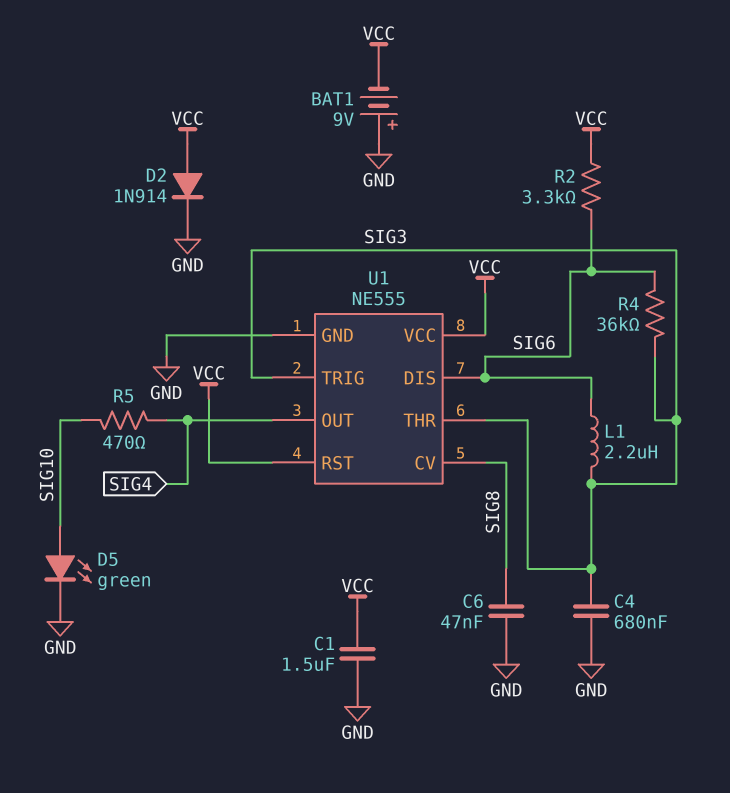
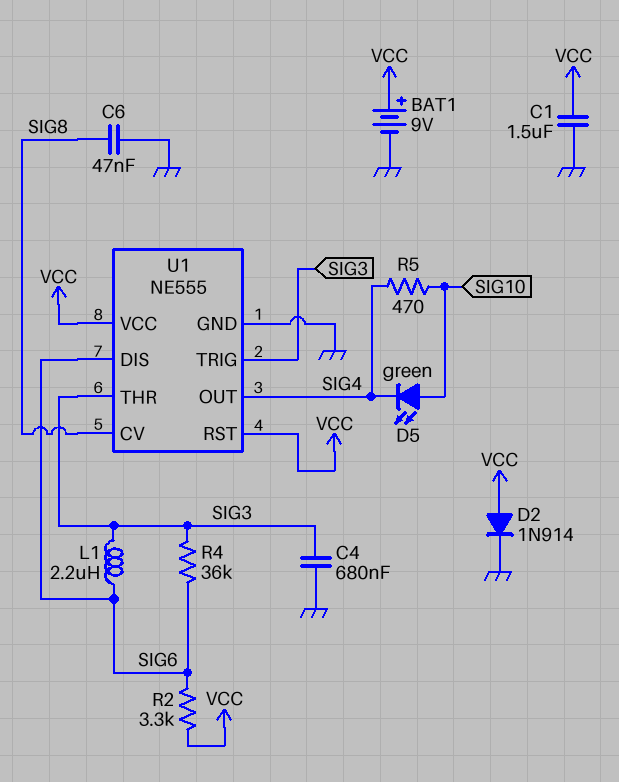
BAT1: 9V (plus GND, minus VCC) -> 9V (plus VCC, minus GND)
D5: LED green (A SIG10, K GND) -> LED green (A SIG10, K SIG4)

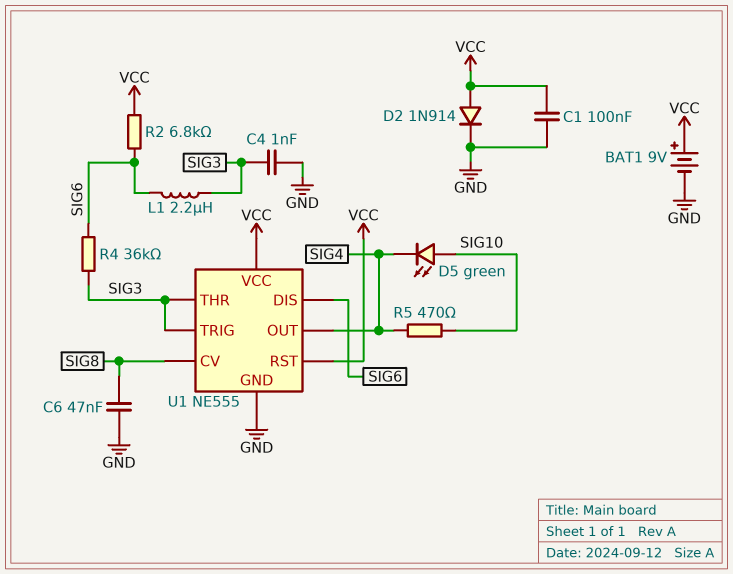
C1: 1.5uF (GND, VCC) -> 100nF (GND, VCC)
C4: 680nF (GND, SIG3) -> 1nF (GND, SIG3)
R2: 3.3k (SIG6, VCC) -> 6.8k (SIG6, VCC)

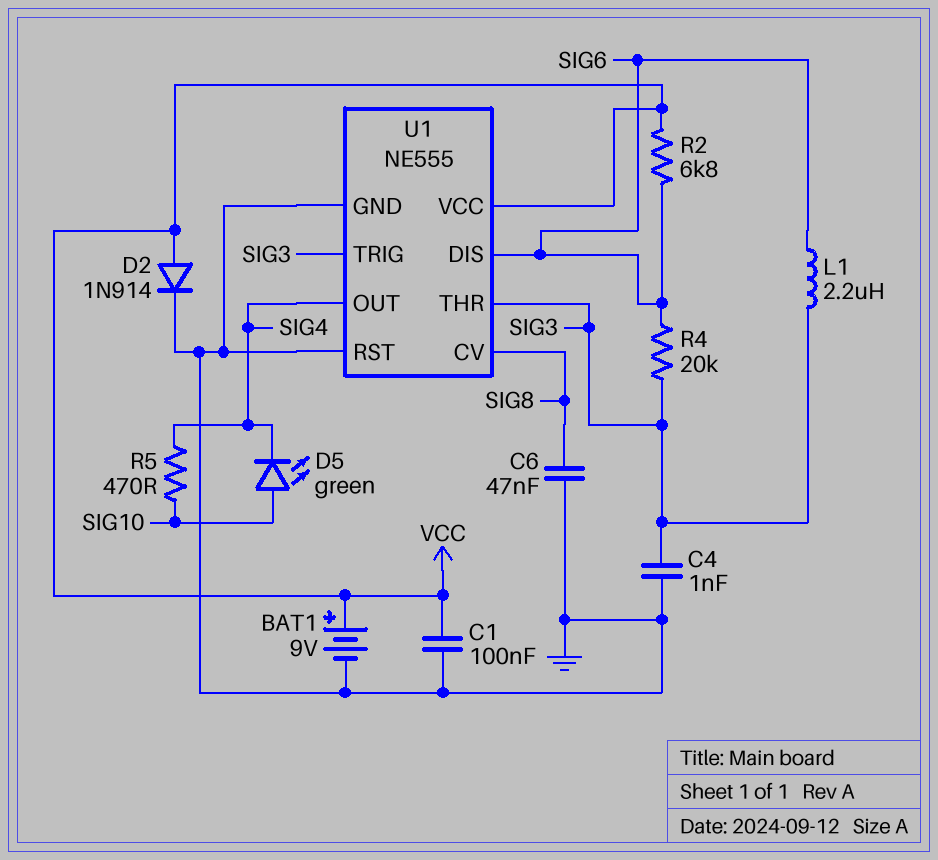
R4: 36k (SIG3, SIG6) -> 20k (SIG3, SIG6)
U1 pin RST: VCC -> GND

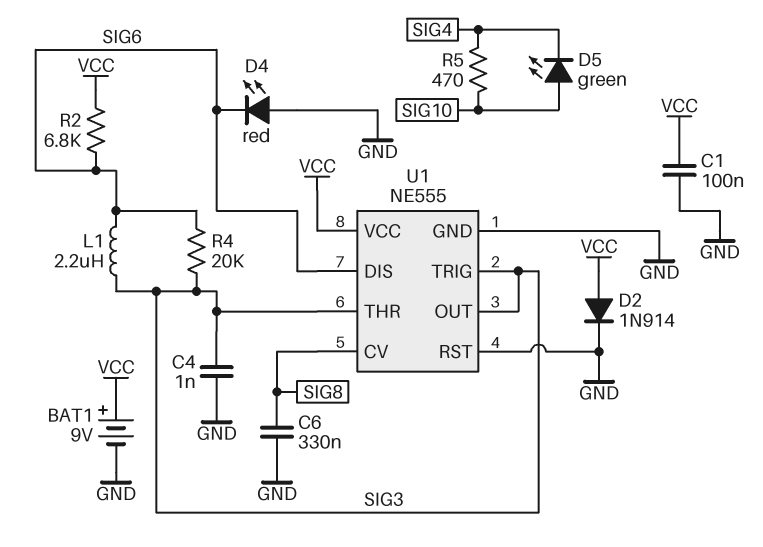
C6: 47nF (GND, SIG8) -> 330nF (GND, SIG8)
D4: none -> LED red (A GND, K SIG6)
U1 pin OUT: SIG4 -> SIG3

